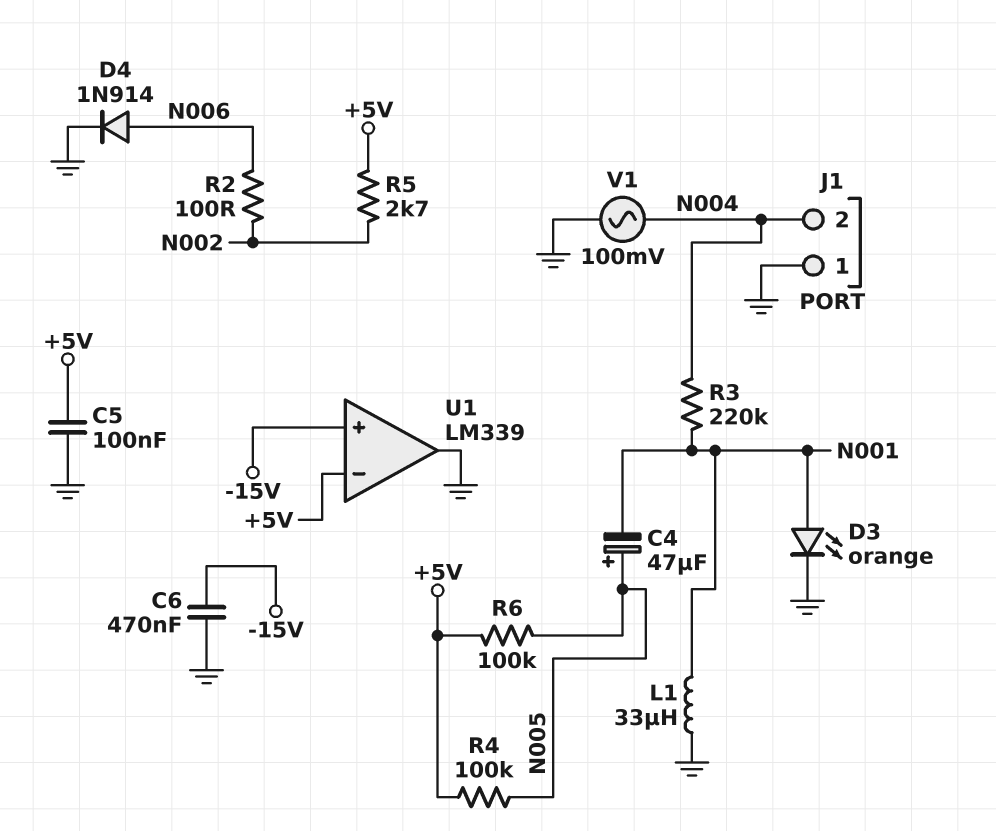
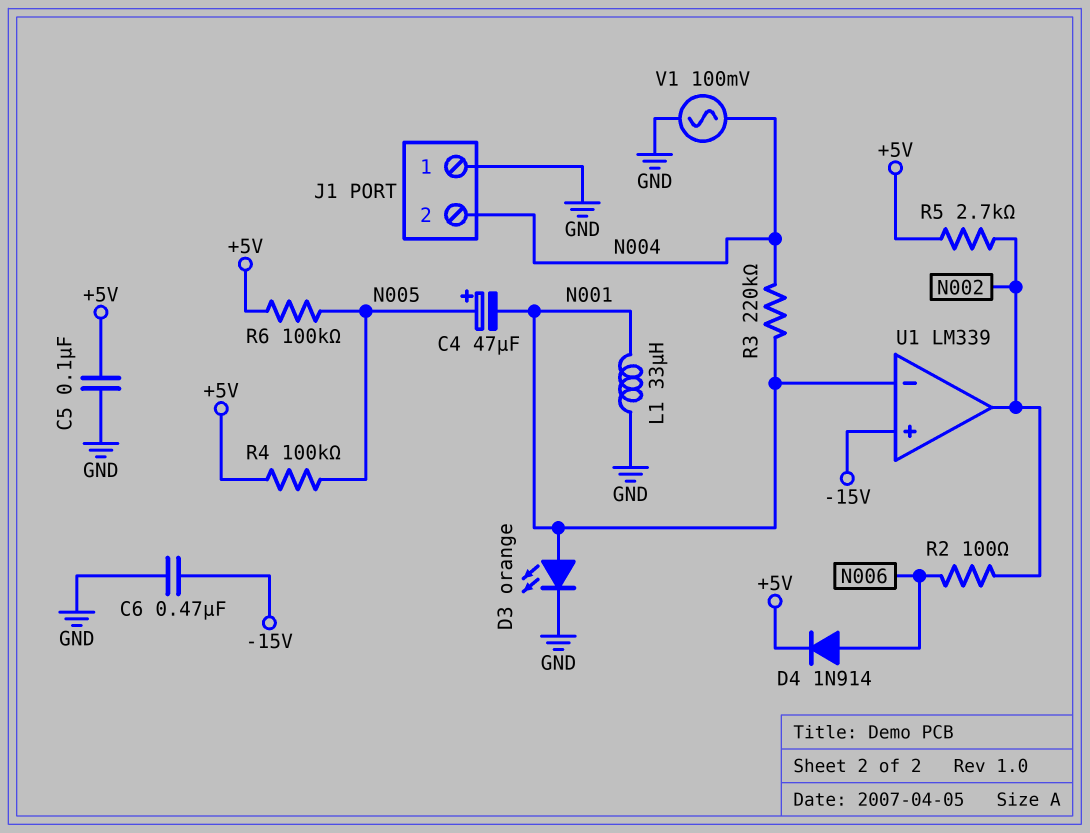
D4: diode 1N914 (A N006, K GND) -> diode 1N914 (A N006, K +5V)
U1 pin in-: +5V -> N001
U1 pin out: GND -> N002

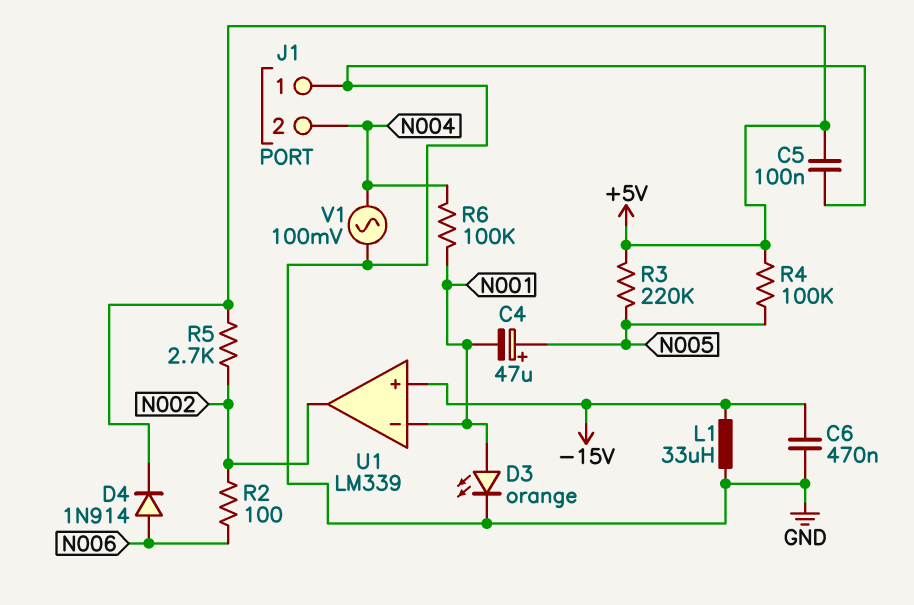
L1: 33uH (GND, N001) -> 33uH (-15V, GND)
R3: 220k (N001, N004) -> 220k (+5V, N005)
R6: 100k (+5V, N005) -> 100k (N001, N004)

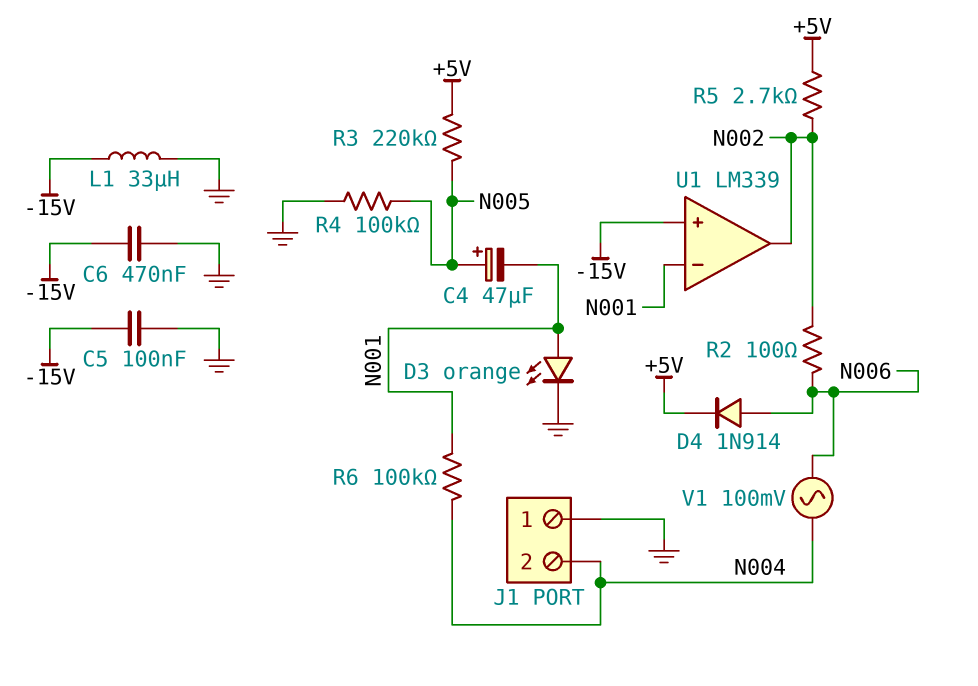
C5: 100nF (+5V, GND) -> 100nF (-15V, GND)
R4: 100k (+5V, N005) -> 100k (GND, N005)
V1: AC 100mV (GND, N004) -> AC 100mV (N004, N006)

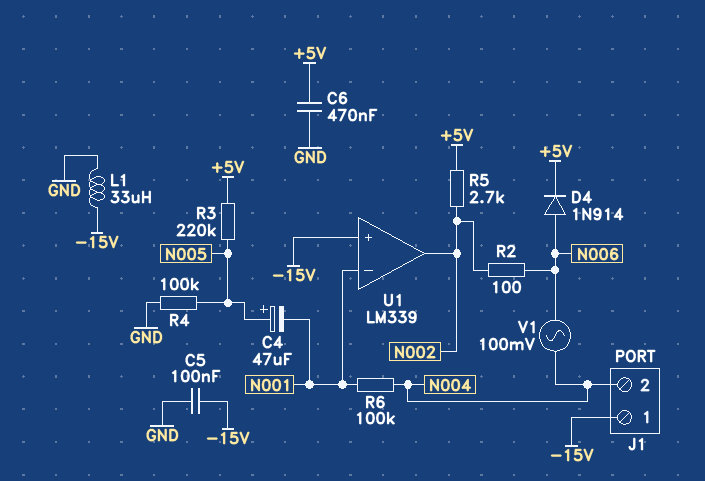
C6: 470nF (-15V, GND) -> 470nF (+5V, GND)
D3: LED orange (A N001, K GND) -> none
J1 pin 1: GND -> -15V

